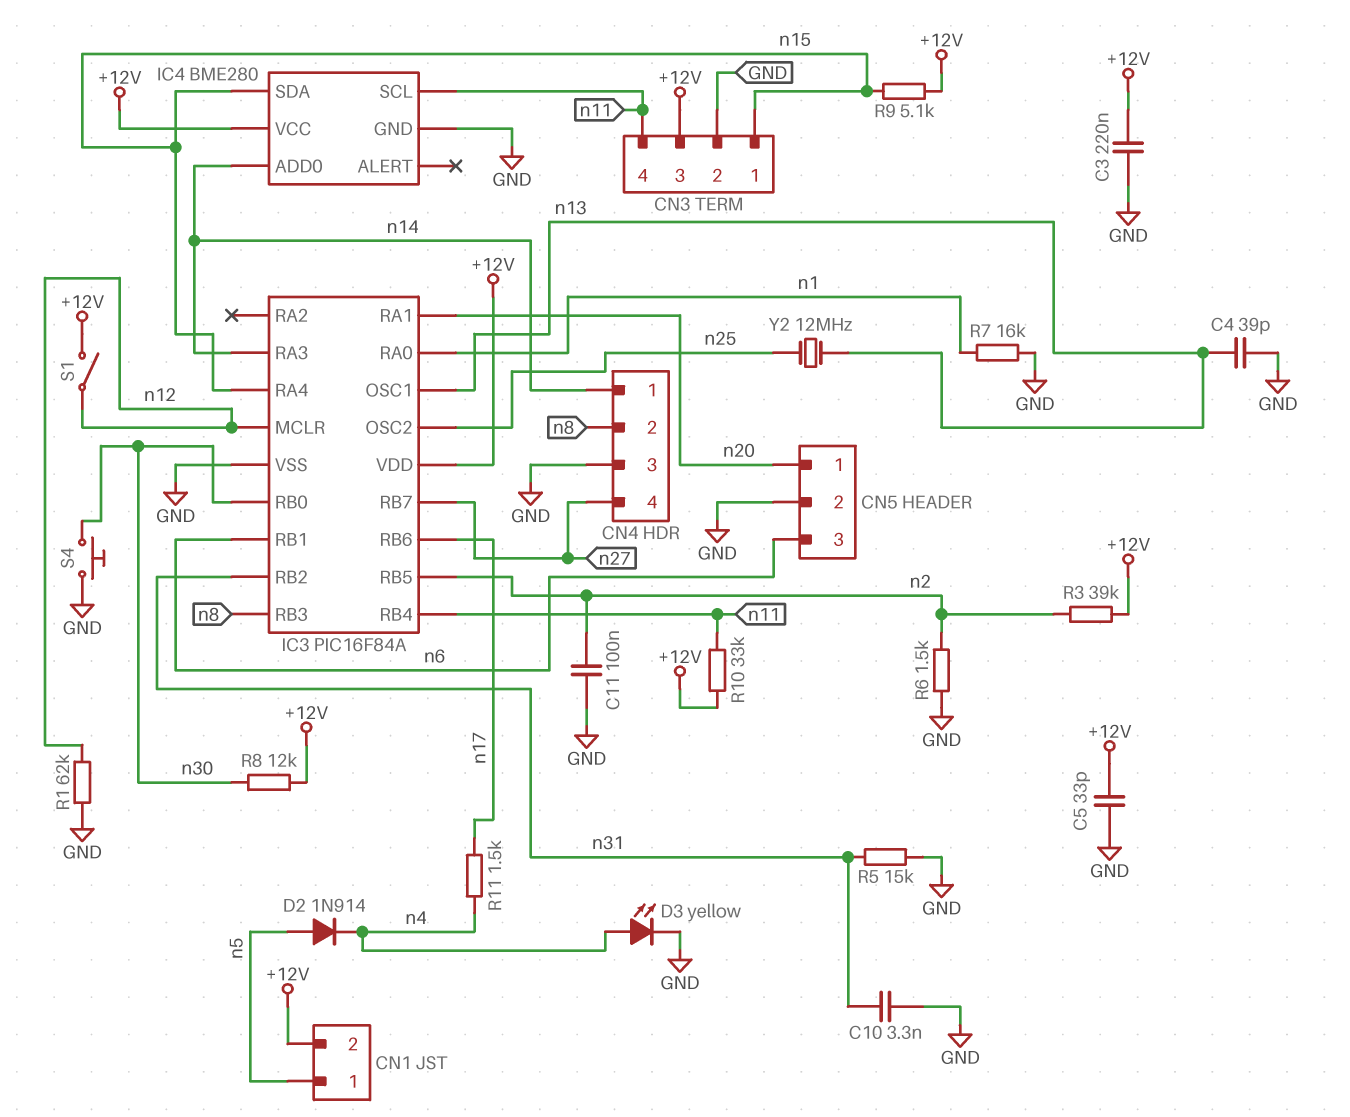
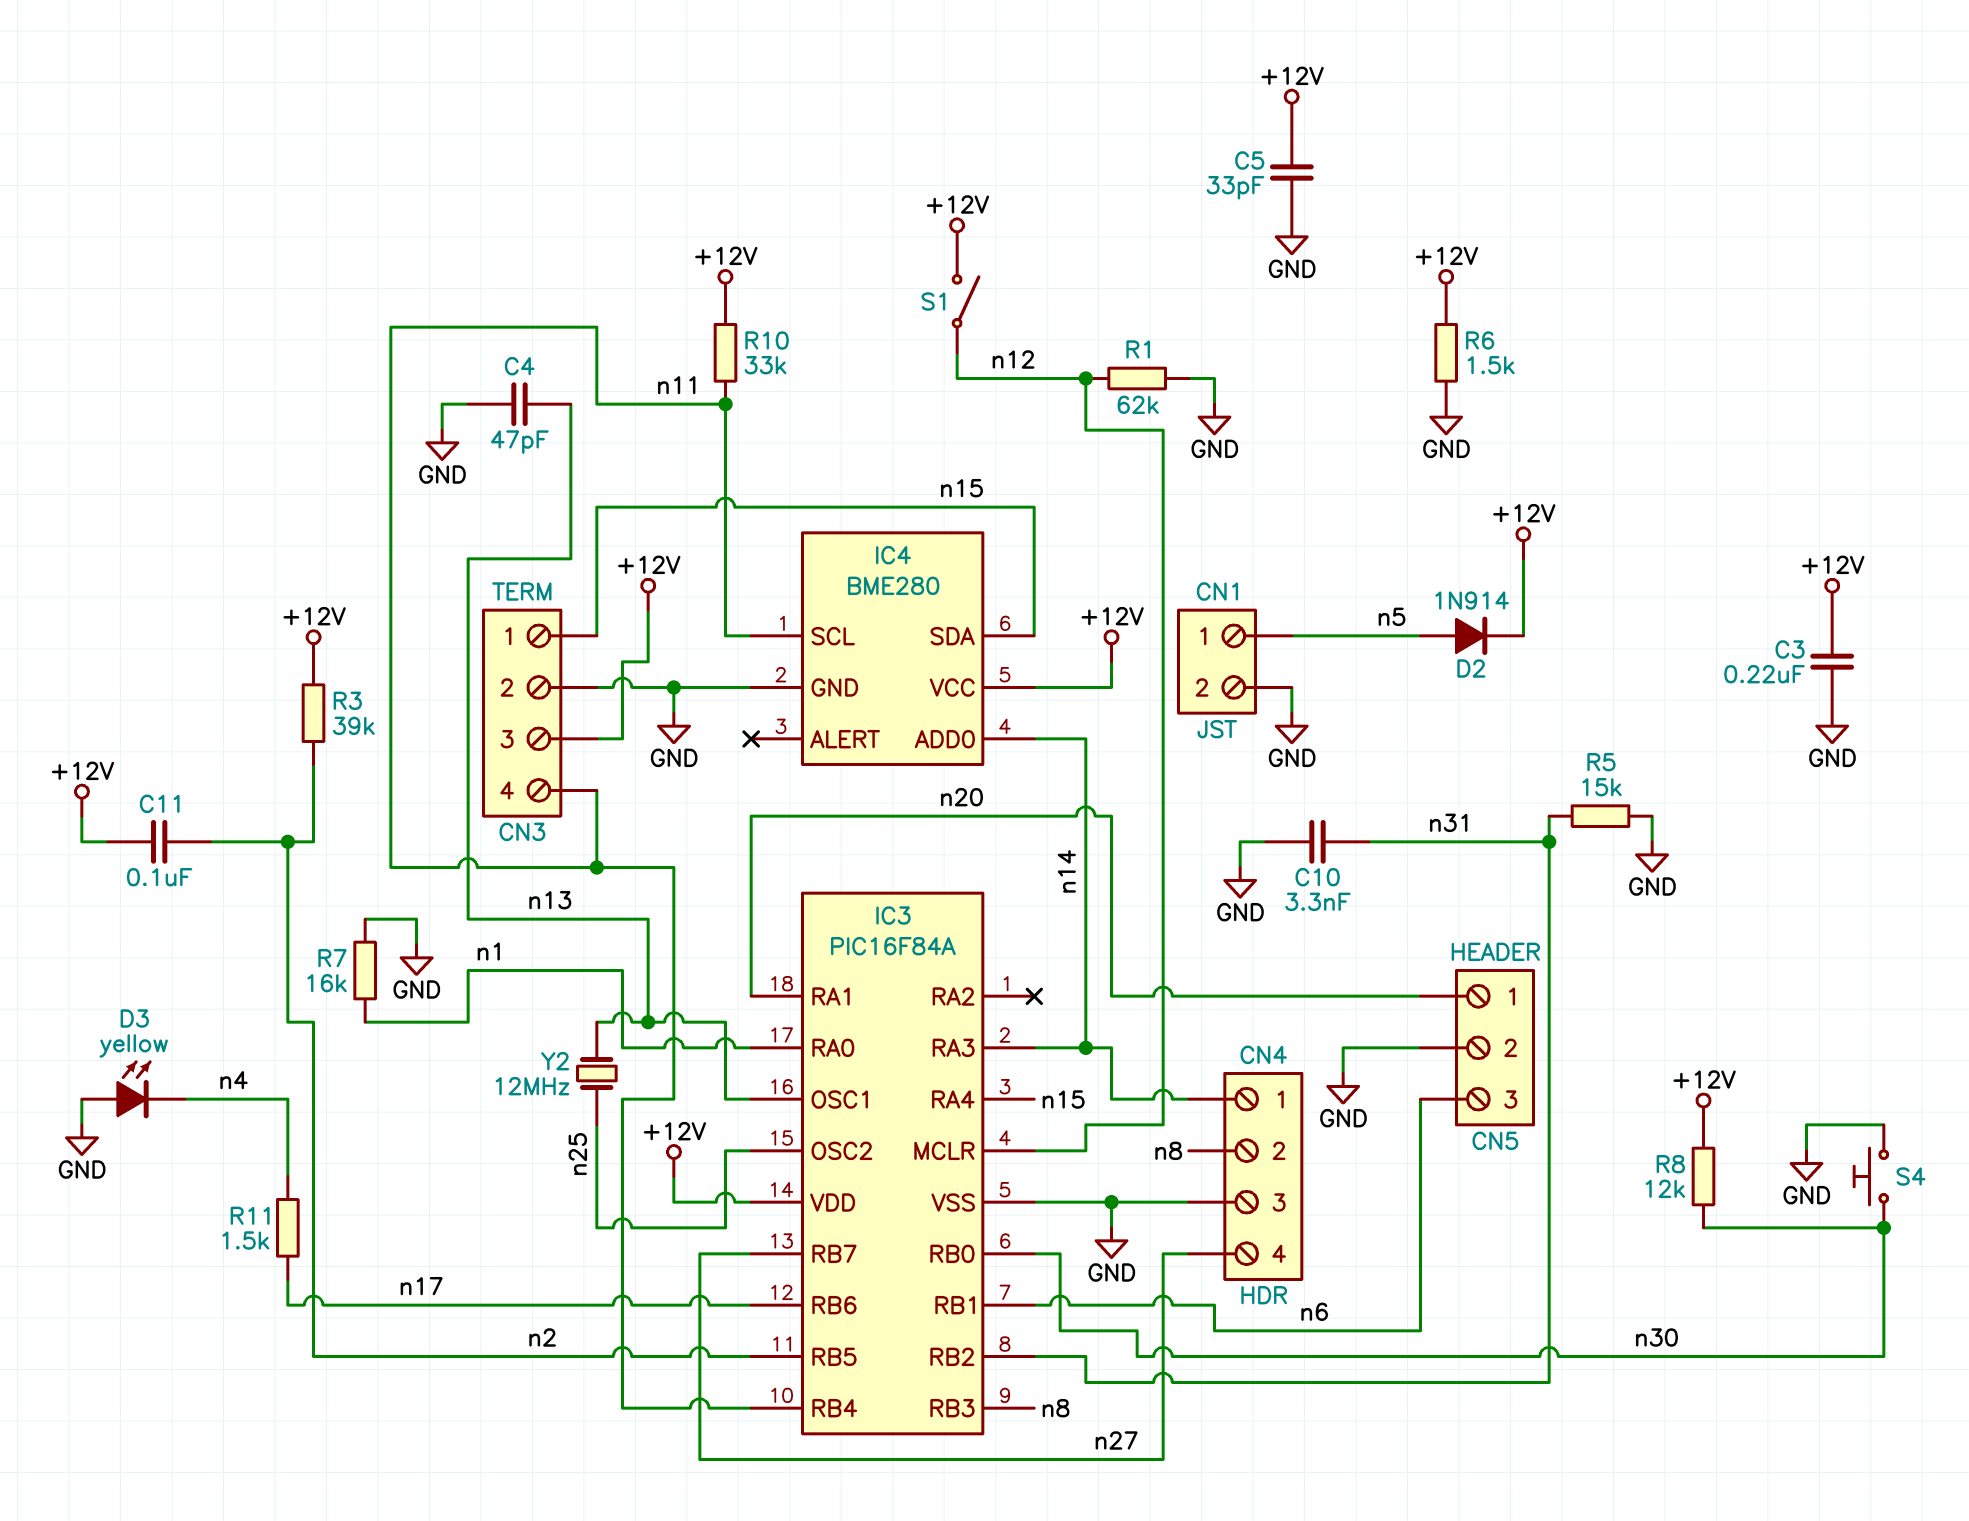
C4: 39pF (GND, n13) -> 47pF (GND, n13)
C11: 100nF (GND, n2) -> 100nF (+12V, n2)
CN1 pin 2: +12V -> GND
D2: diode 1N914 (A n5, K n4) -> diode 1N914 (A n5, K +12V)
D3: LED yellow (A n4, K GND) -> LED yellow (A GND, K n4)
R6: 1.5k (GND, n2) -> 1.5k (+12V, GND)
R9: 5.1k (+12V, n15) -> none

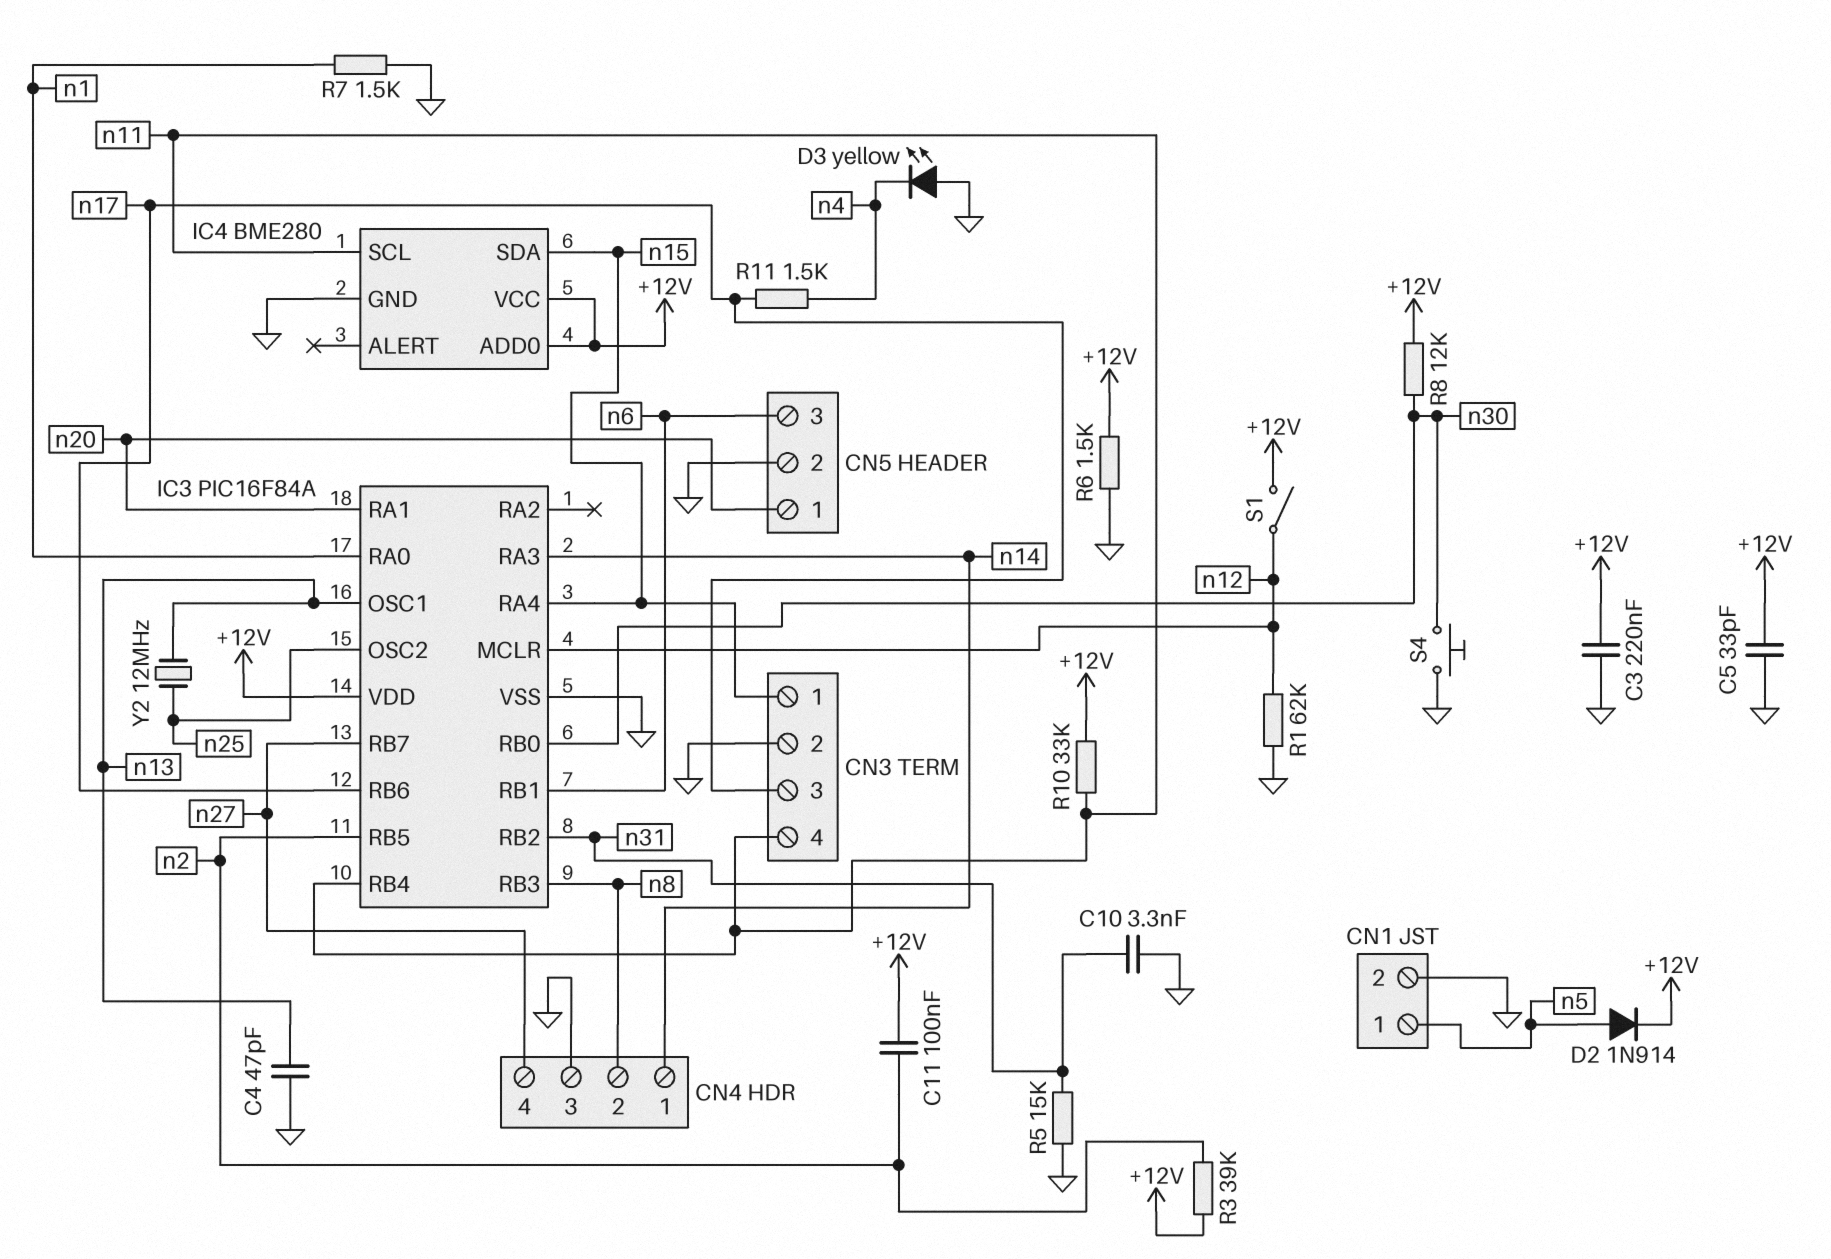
CN3 pin 3: +12V -> n17
IC4 pin ADD0: n14 -> +12V
R7: 16k (GND, n1) -> 1.5k (GND, n1)

